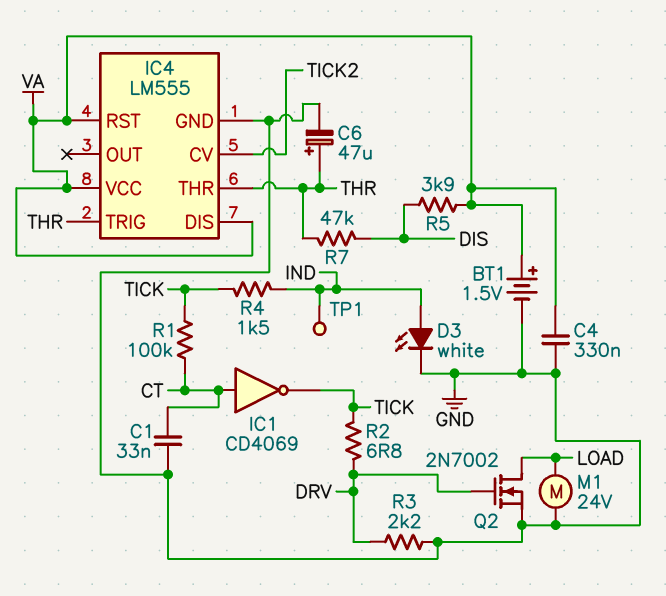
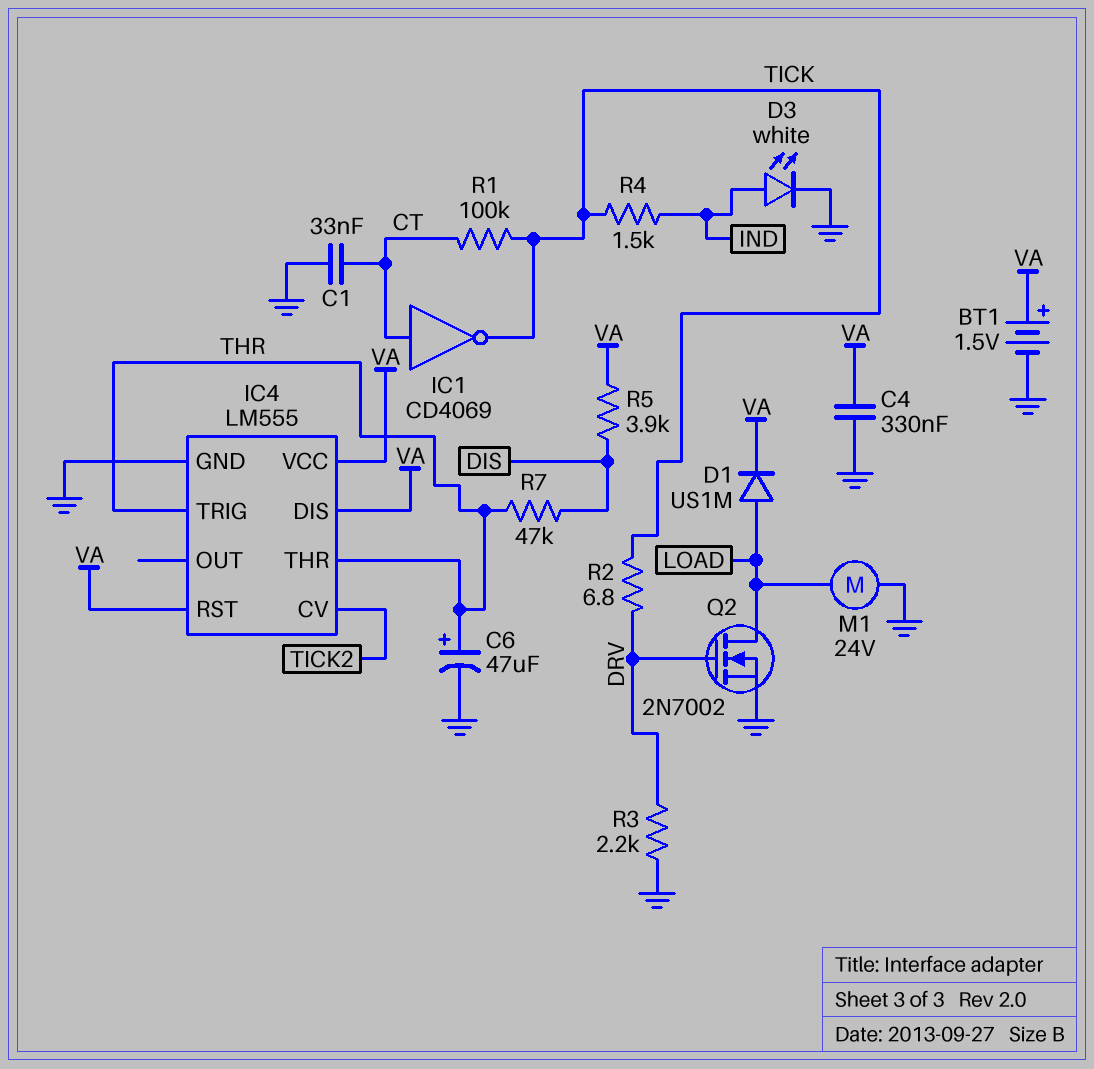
D1: none -> diode US1M (A LOAD, K VA)
TP1: test point (IND) -> none

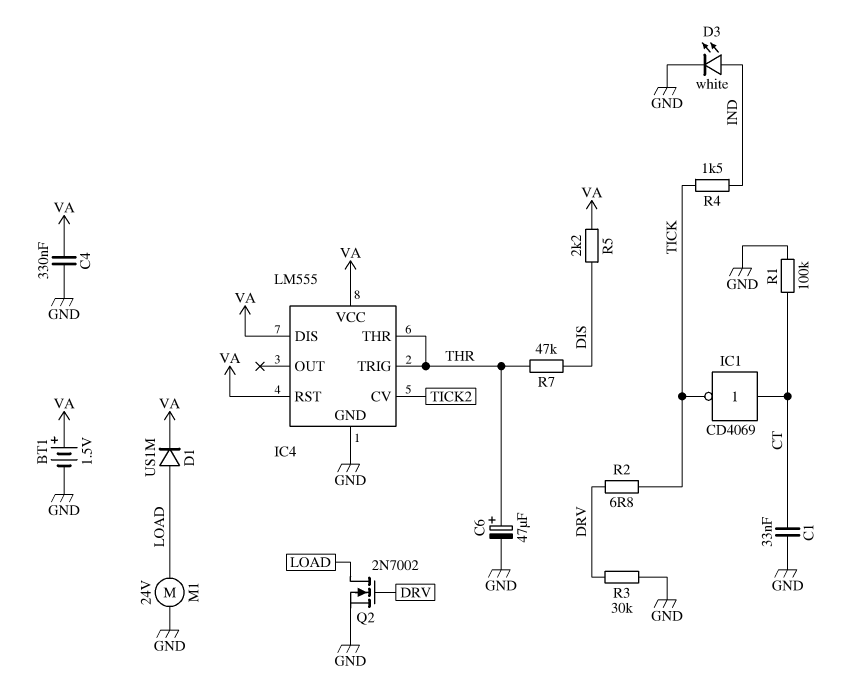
R1: 100k (CT, TICK) -> 100k (CT, GND)
R3: 2.2k (DRV, GND) -> 30k (DRV, GND)
R5: 3.9k (DIS, VA) -> 2.2k (DIS, VA)

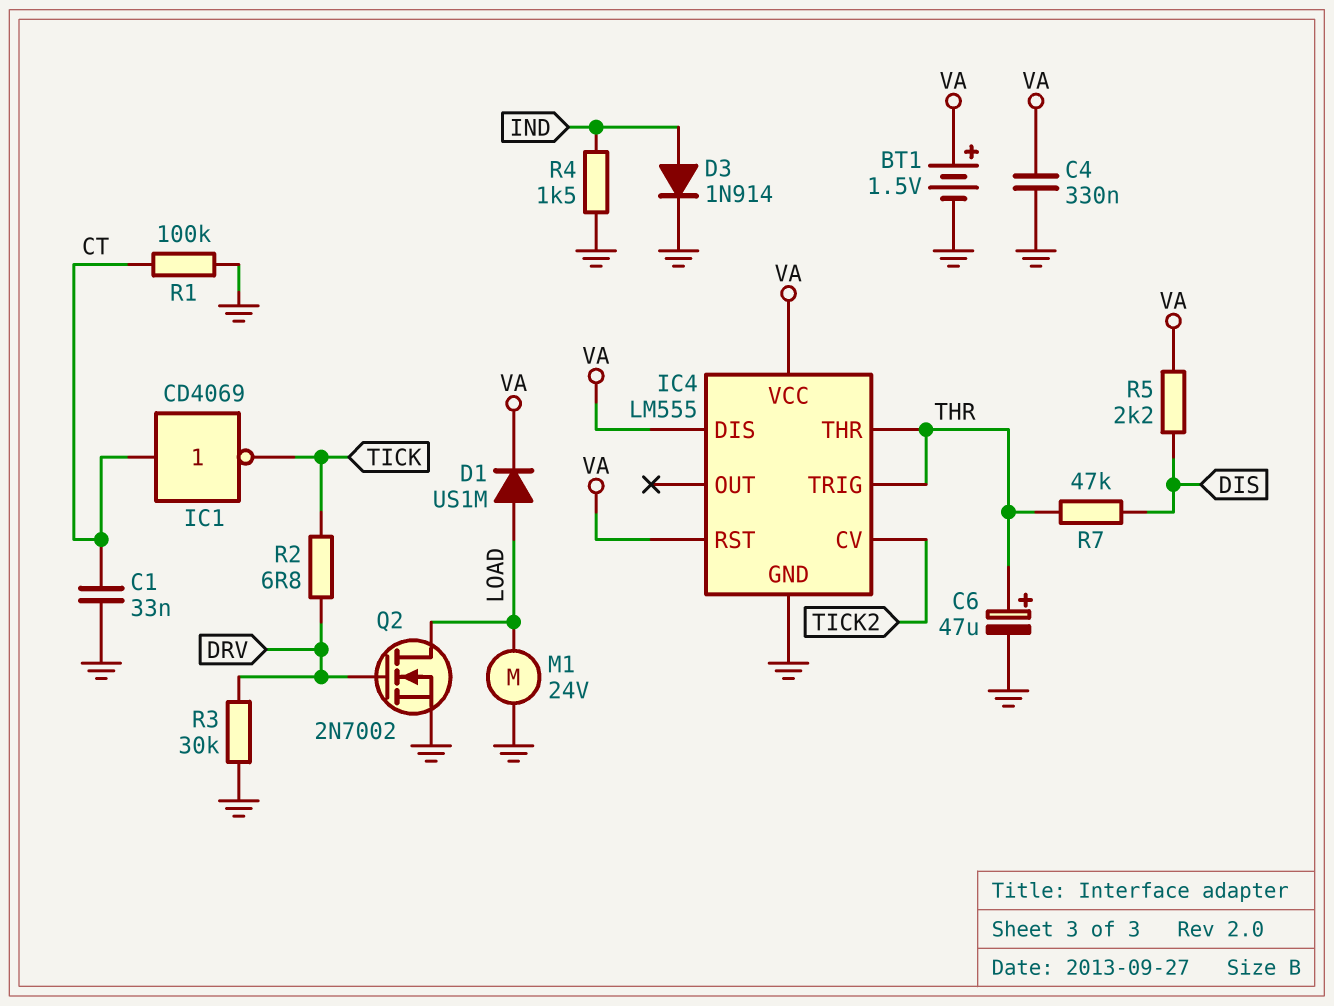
D3: LED white (A IND, K GND) -> diode 1N914 (A IND, K GND)
R4: 1.5k (IND, TICK) -> 1.5k (GND, IND)

